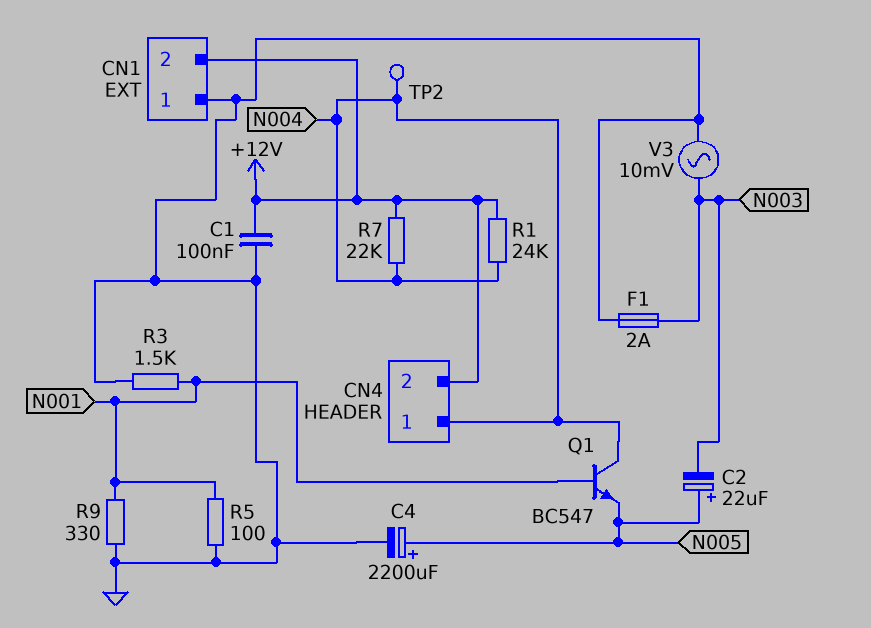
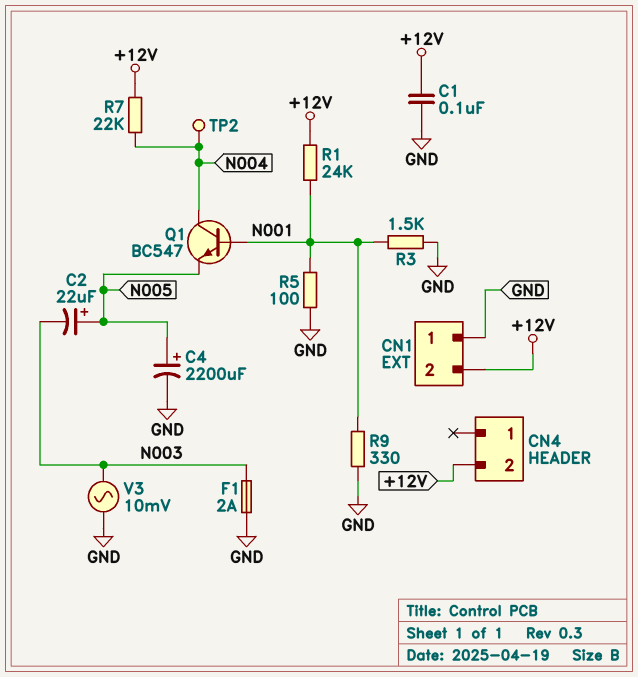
CN4 pin 1: N004 -> none
R1: 24k (+12V, N004) -> 24k (+12V, N001)

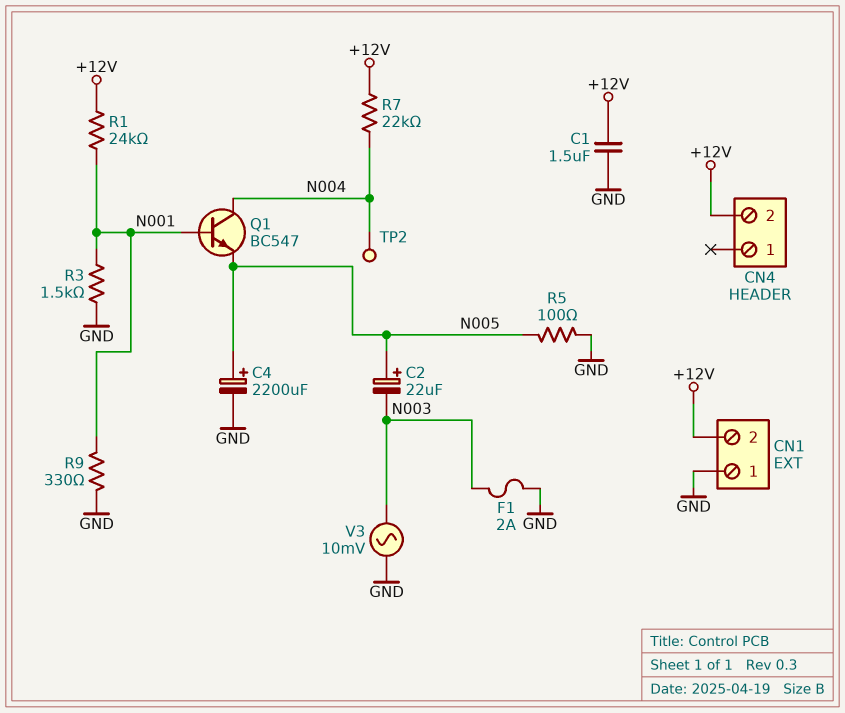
C1: 100nF (+12V, GND) -> 1.5uF (+12V, GND)
R5: 100 (GND, N001) -> 100 (GND, N005)

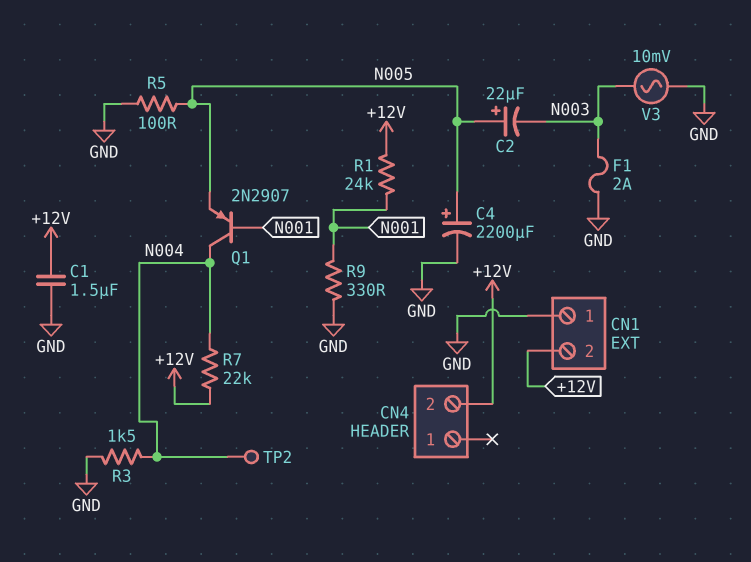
Q1: NPN BC547 (B N001, C N004, E N005) -> PNP 2N2907 (B N001, C N004, E N005)
R3: 1.5k (GND, N001) -> 1.5k (GND, N004)

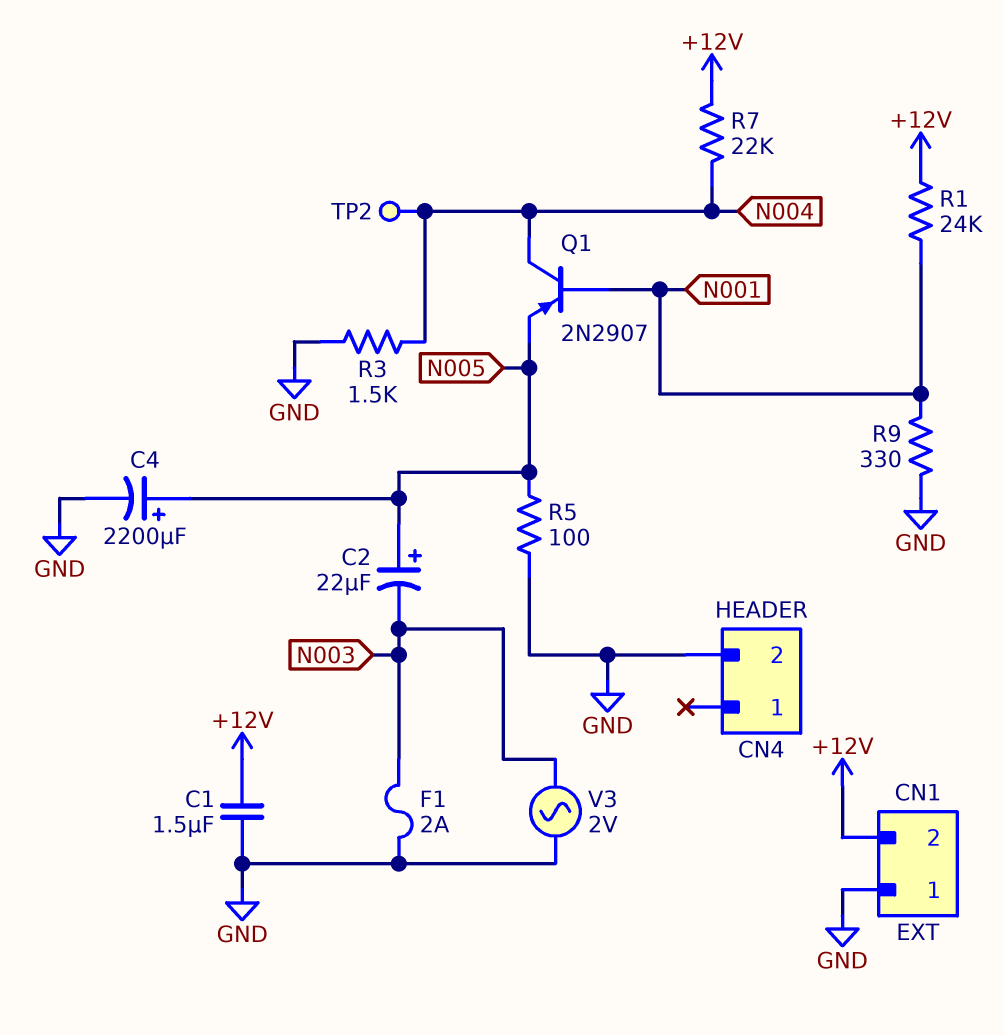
CN4 pin 2: +12V -> GND
V3: AC 10mV (GND, N003) -> AC 2V (GND, N003)

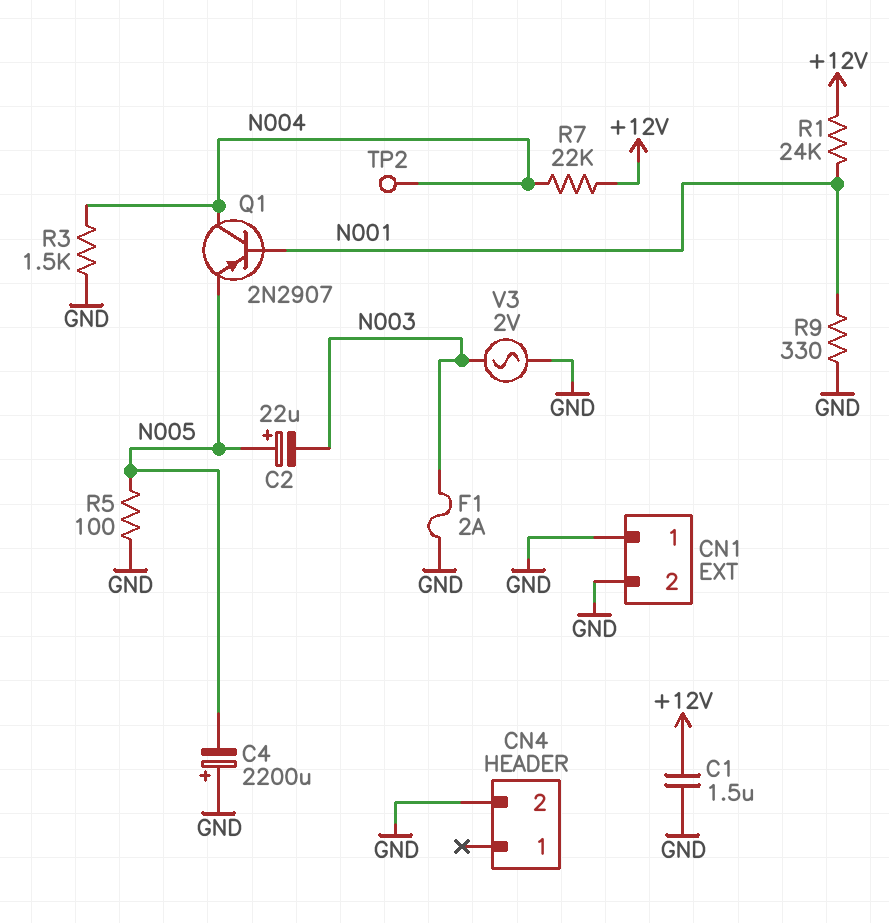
C4: 2200uF (plus N005, minus GND) -> 2200uF (plus GND, minus N005)
CN1 pin 2: +12V -> GND

